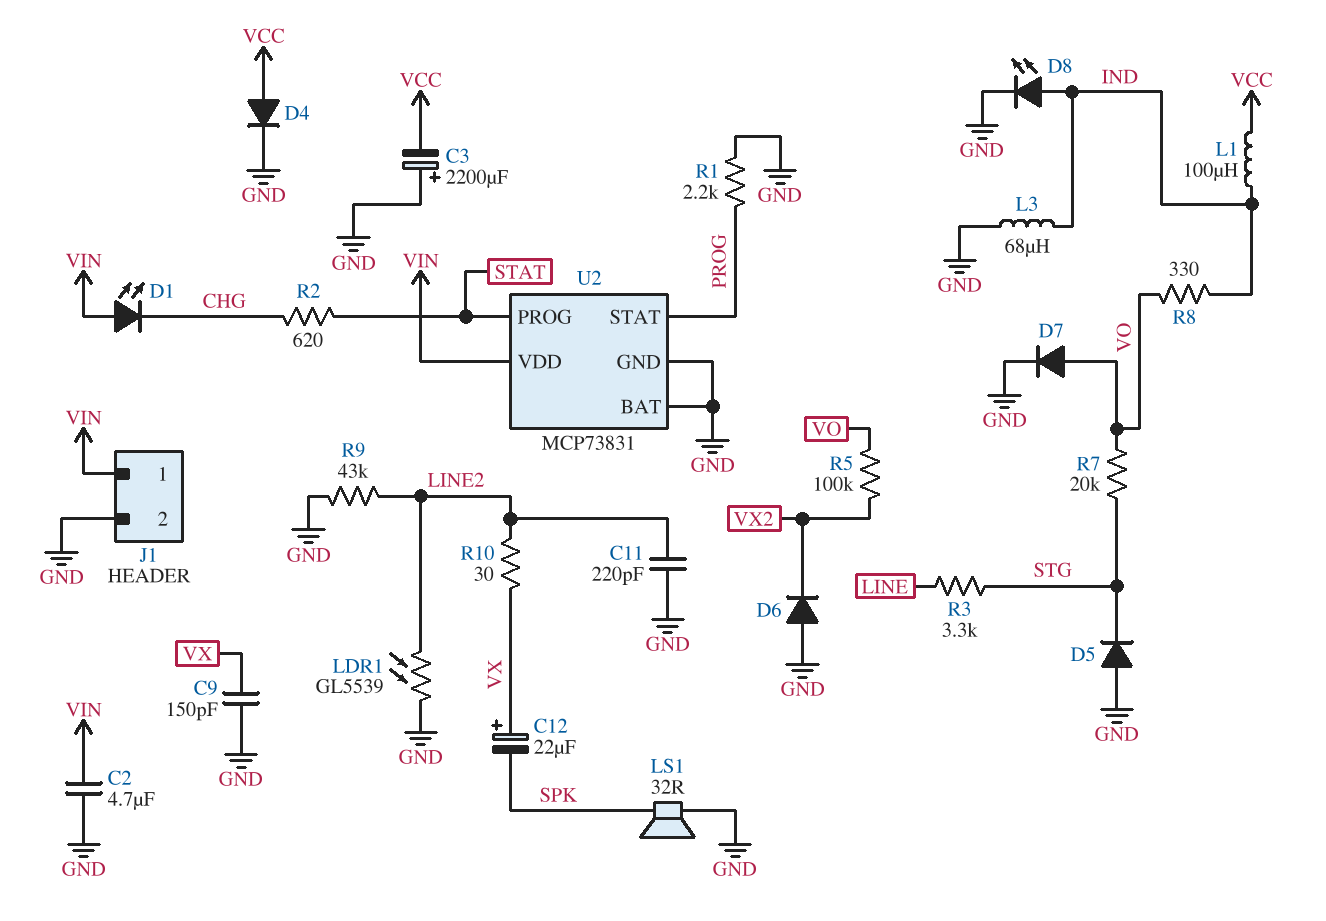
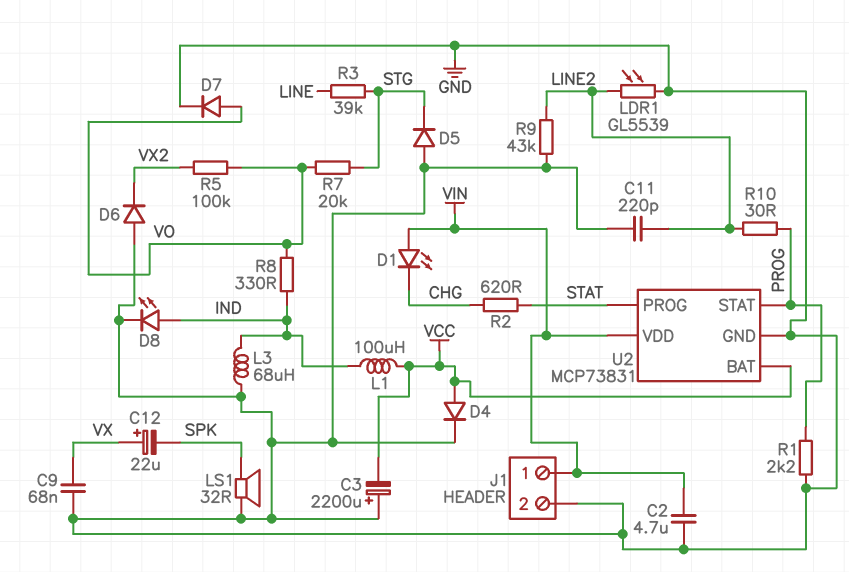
C9: 150pF (GND, VX) -> 68nF (GND, VX)
R3: 3.3k (LINE, STG) -> 39k (LINE, STG)
R10: 30 (LINE2, VX) -> 30 (LINE2, PROG)
U2 pin BAT: GND -> VCC

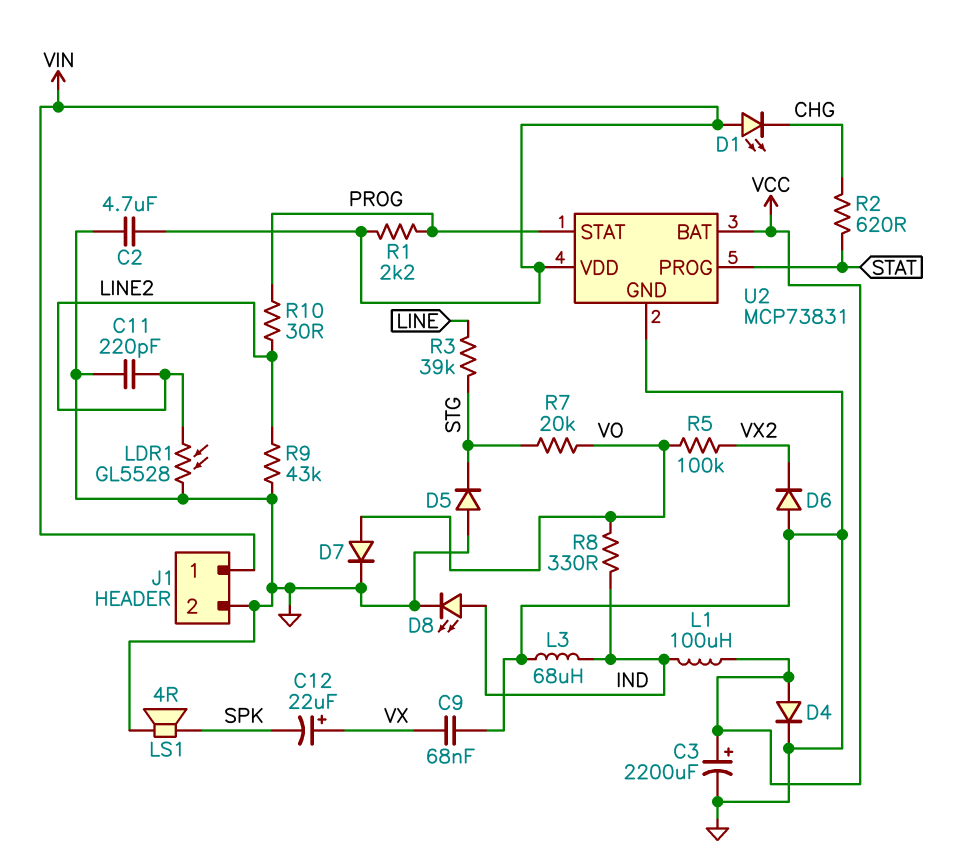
C3: 2200uF (plus GND, minus VCC) -> 2200uF (plus VCC, minus GND)
LDR1: GL5539 (GND, LINE2) -> GL5528 (GND, LINE2)
LS1: speaker 32R (GND, SPK) -> speaker 4R (GND, SPK)
R1: 2.2k (GND, PROG) -> 2.2k (PROG, VIN)

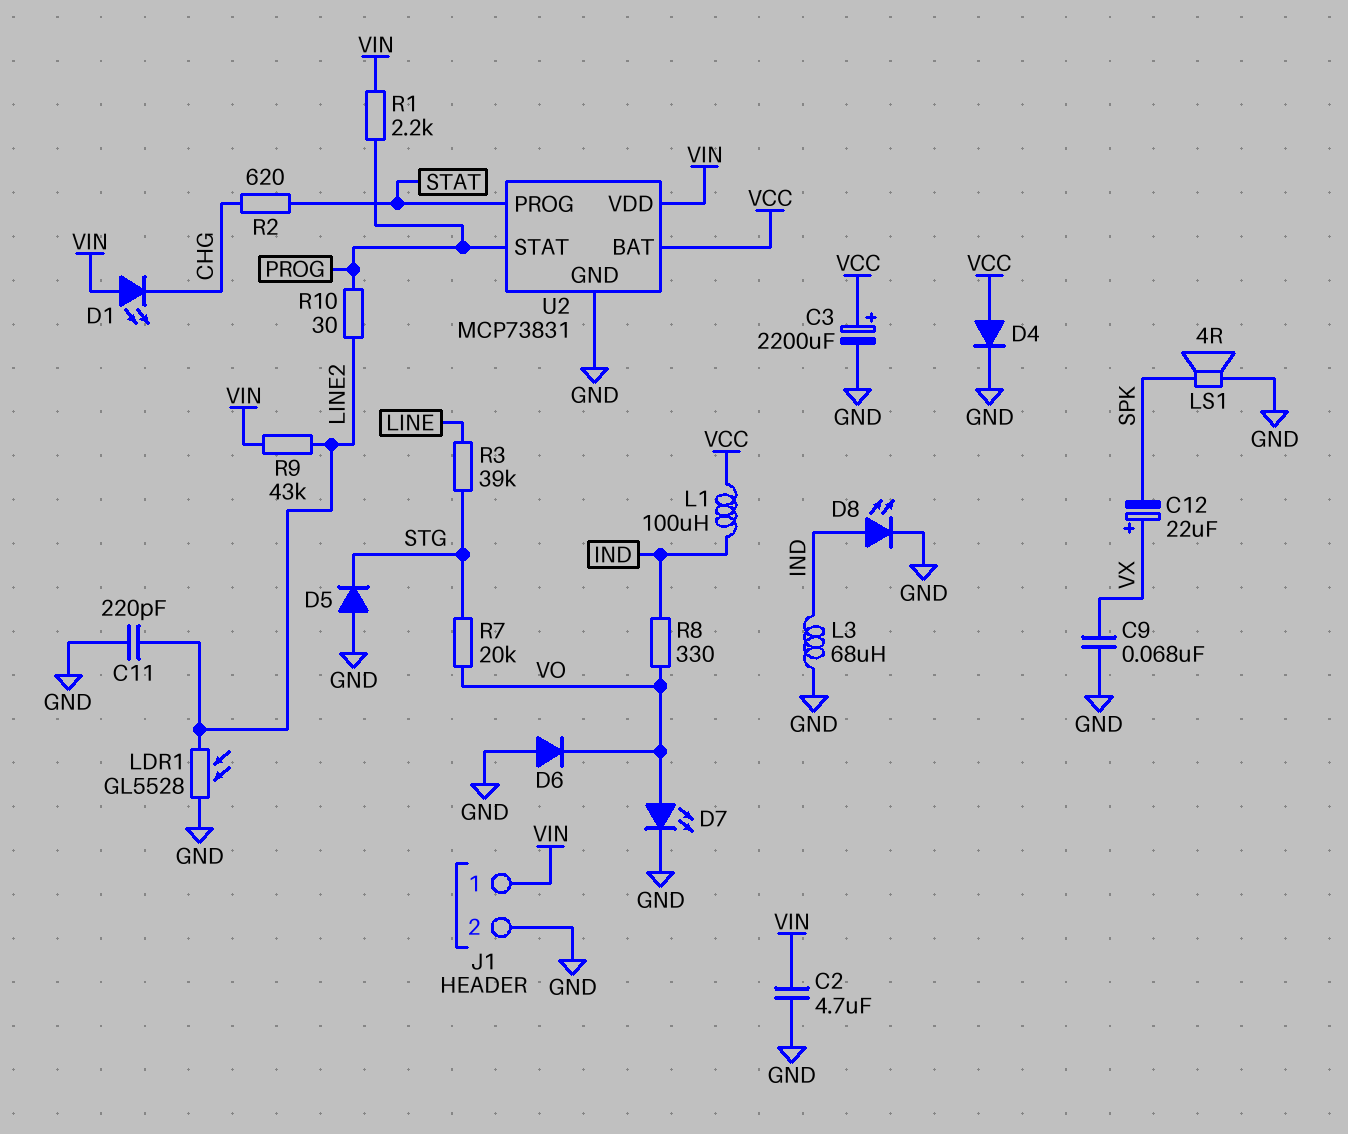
D6: diode (A GND, K VX2) -> diode (A GND, K VO)
D7: diode (A VO, K GND) -> LED (A VO, K GND)
R5: 100k (VO, VX2) -> none
R9: 43k (GND, LINE2) -> 43k (LINE2, VIN)

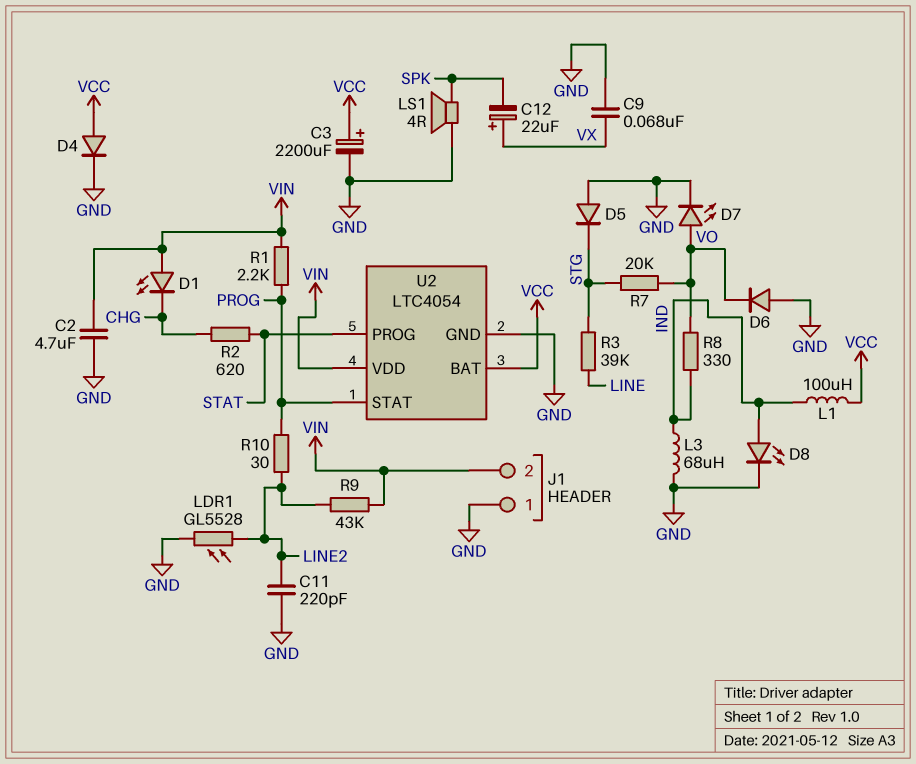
J1 pin 1: VIN -> GND
J1 pin 2: GND -> VIN
U2: MCP73831 -> LTC4054

